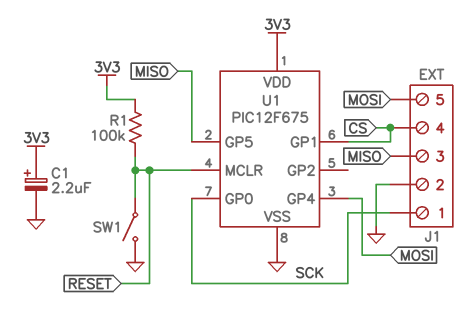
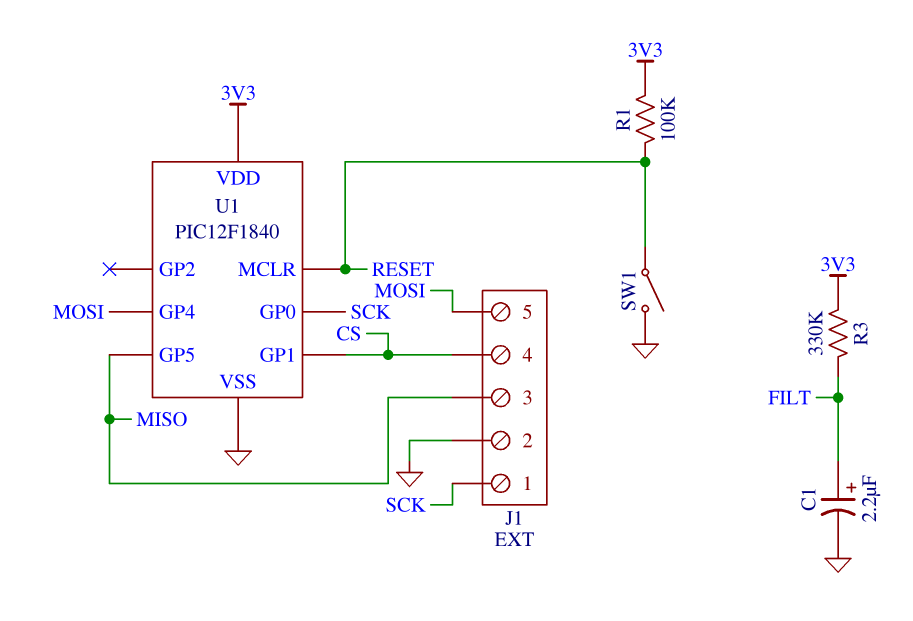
C1: 2.2uF (plus 3V3, minus GND) -> 2.2uF (plus FILT, minus GND)
R3: none -> 330k (3V3, FILT)
U1: PIC12F675 -> PIC12F1840

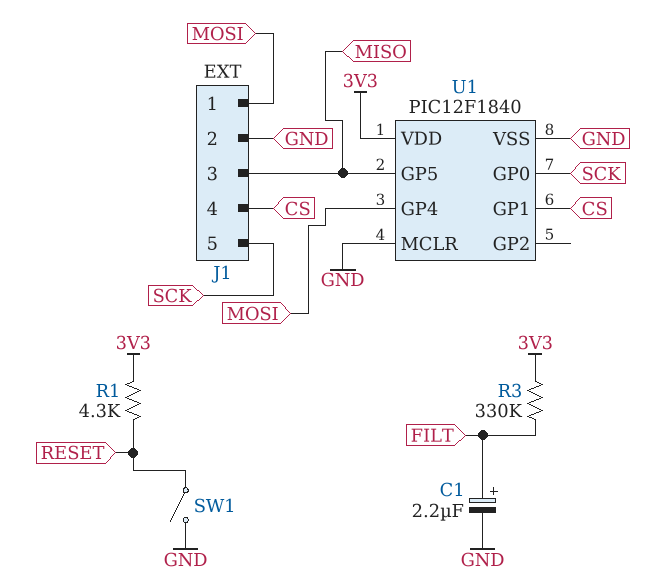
J1 pin 1: SCK -> MOSI
J1 pin 5: MOSI -> SCK
R1: 100k (3V3, RESET) -> 4.3k (3V3, RESET)
U1 pin MCLR: RESET -> GND

